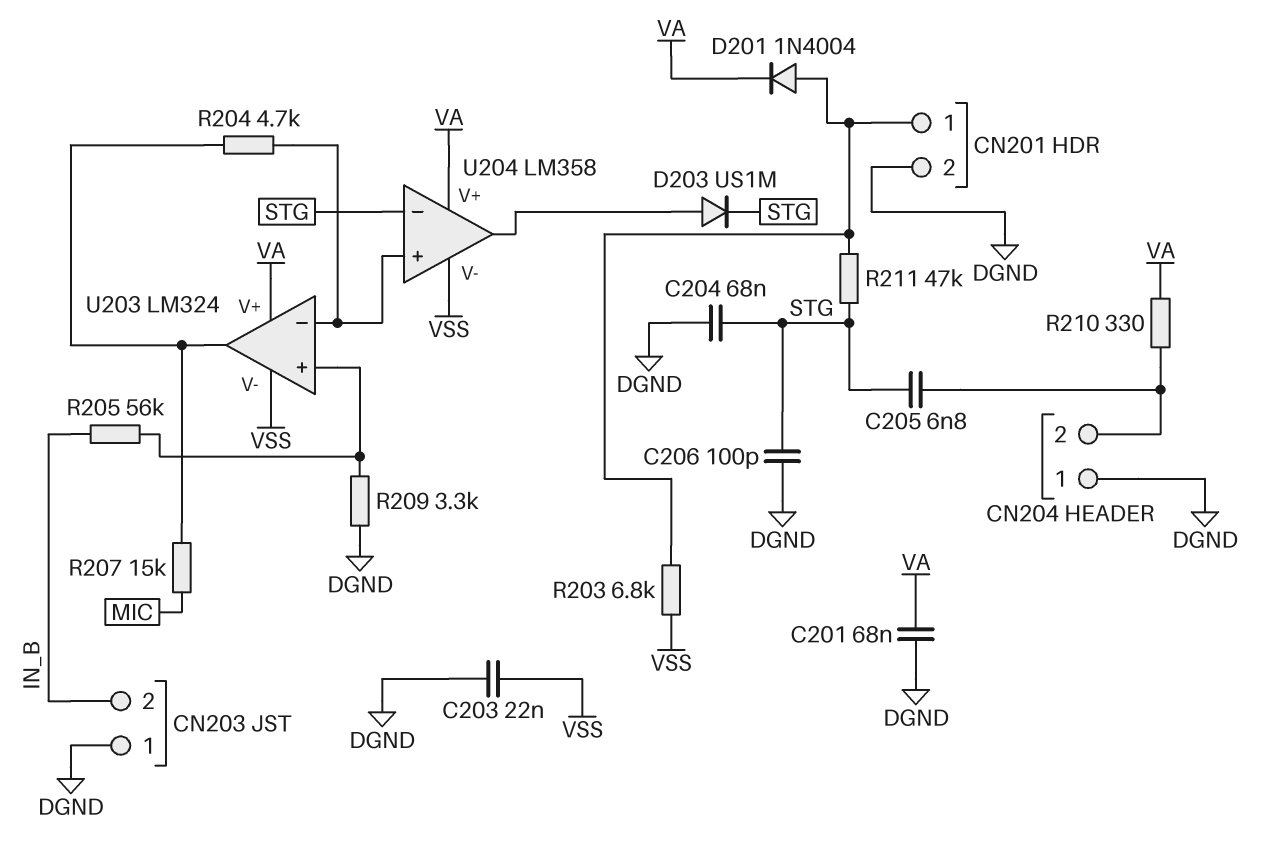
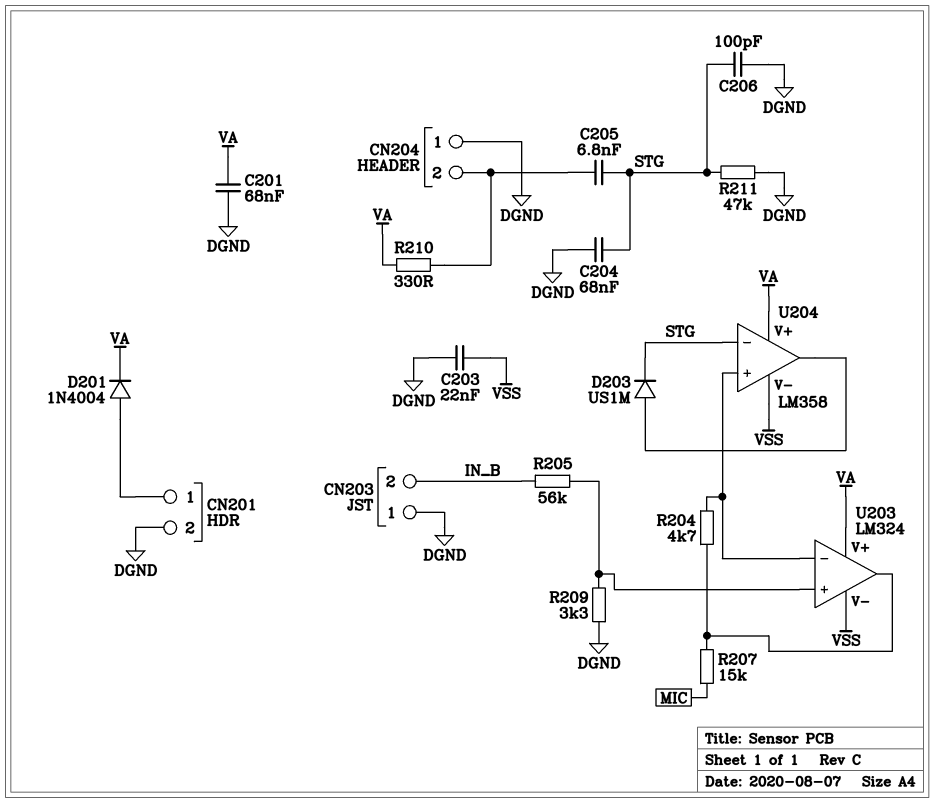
R203: 6.8k (CN201/1, VSS) -> none
R211: 47k (CN201/1, STG) -> 47k (DGND, STG)

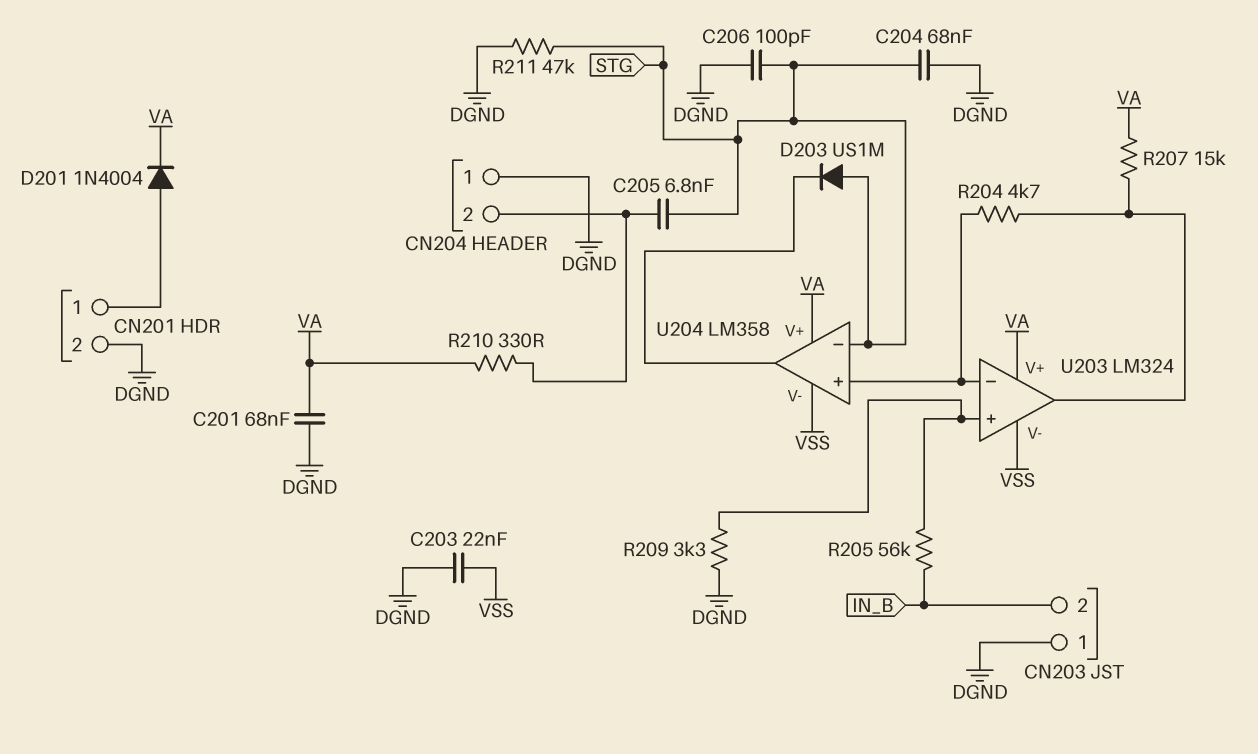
D203: diode US1M (A U204/out, K STG) -> diode US1M (A STG, K U204/out)
R207: 15k (MIC, U203/out) -> 15k (U203/out, VA)

